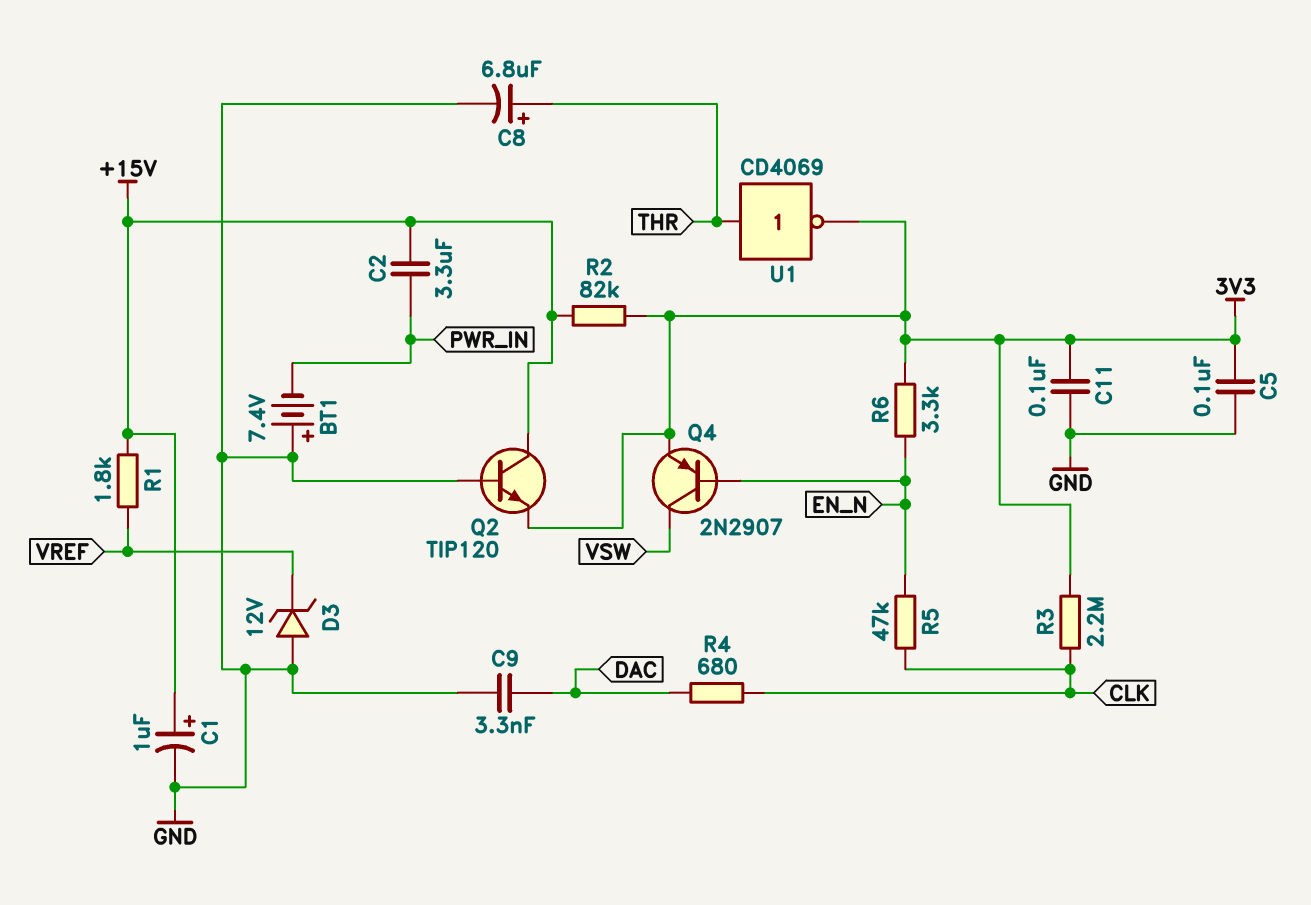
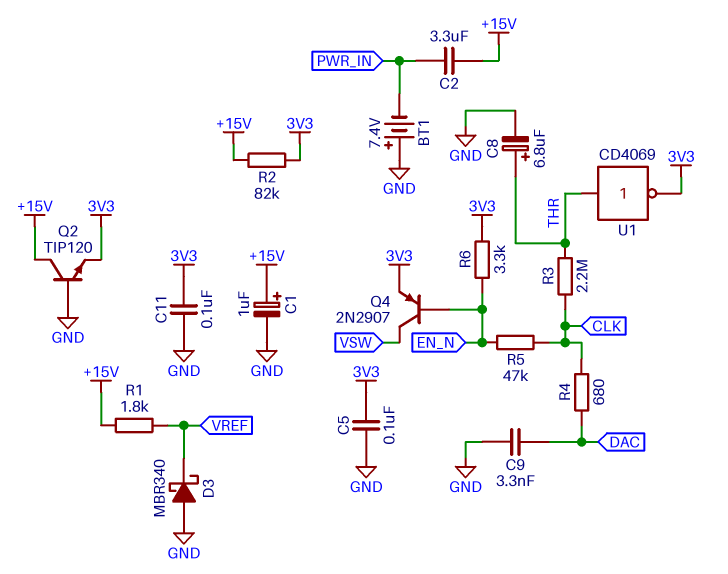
D3: zener 12V (A GND, K VREF) -> schottky MBR340 (A GND, K VREF)
R3: 2.2M (3V3, CLK) -> 2.2M (CLK, THR)

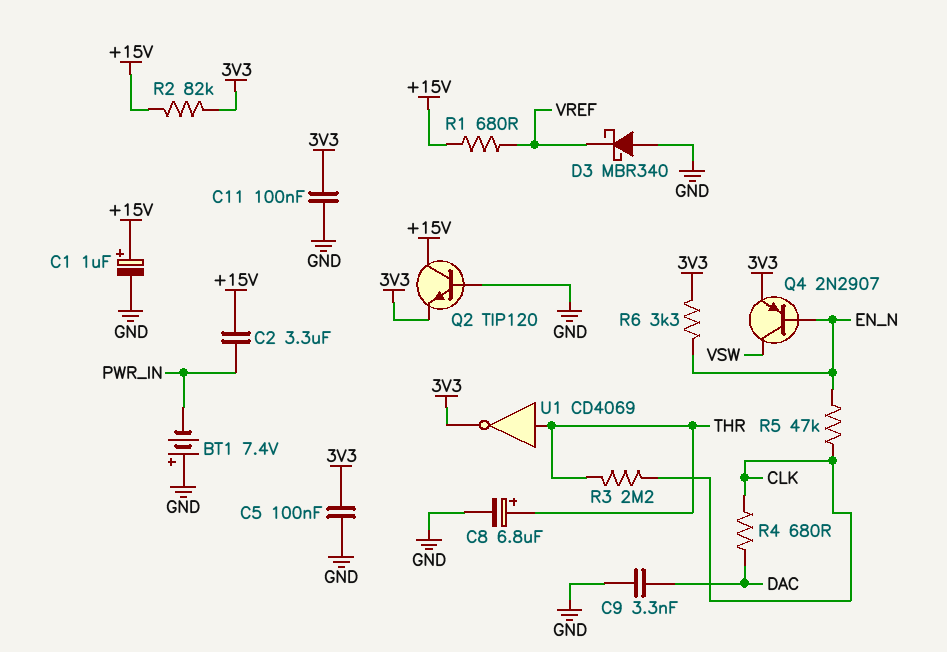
R1: 1.8k (+15V, VREF) -> 680 (+15V, VREF)

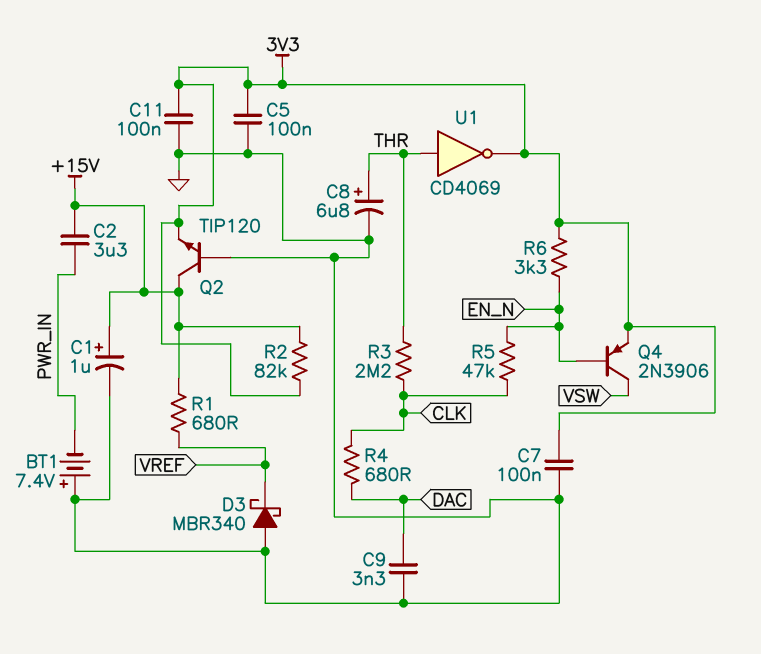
C7: none -> 100nF (3V3, GND)
Q4: PNP 2N2907 (B EN_N, C VSW, E 3V3) -> PNP 2N3906 (B EN_N, C VSW, E 3V3)

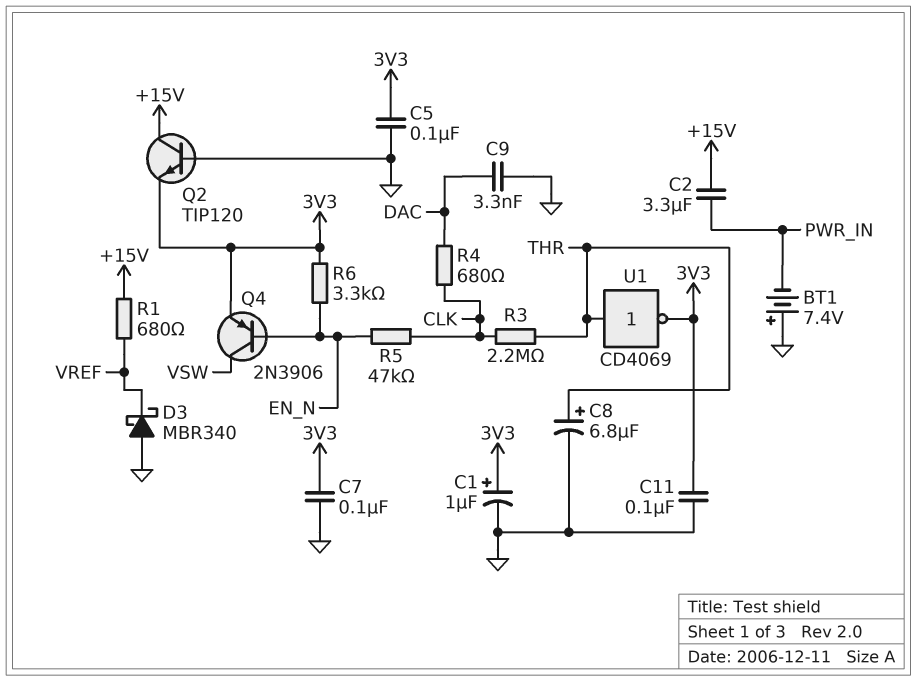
C1: 1uF (plus +15V, minus GND) -> 1uF (plus 3V3, minus GND)
R2: 82k (+15V, 3V3) -> none

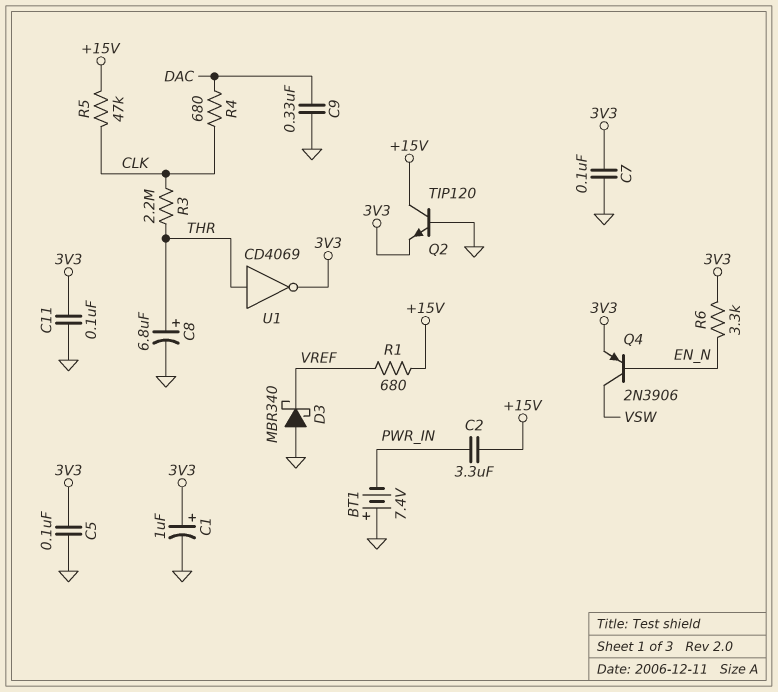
C9: 3.3nF (DAC, GND) -> 330nF (DAC, GND)
R5: 47k (CLK, EN_N) -> 47k (+15V, CLK)

